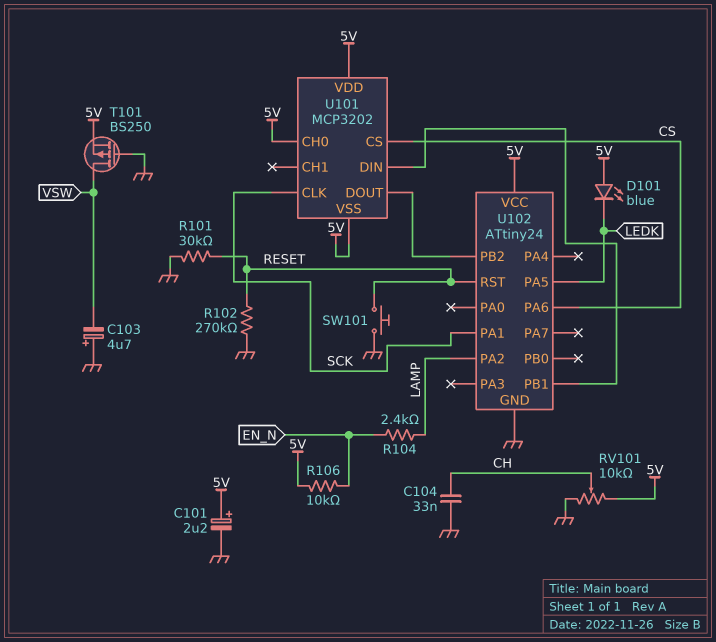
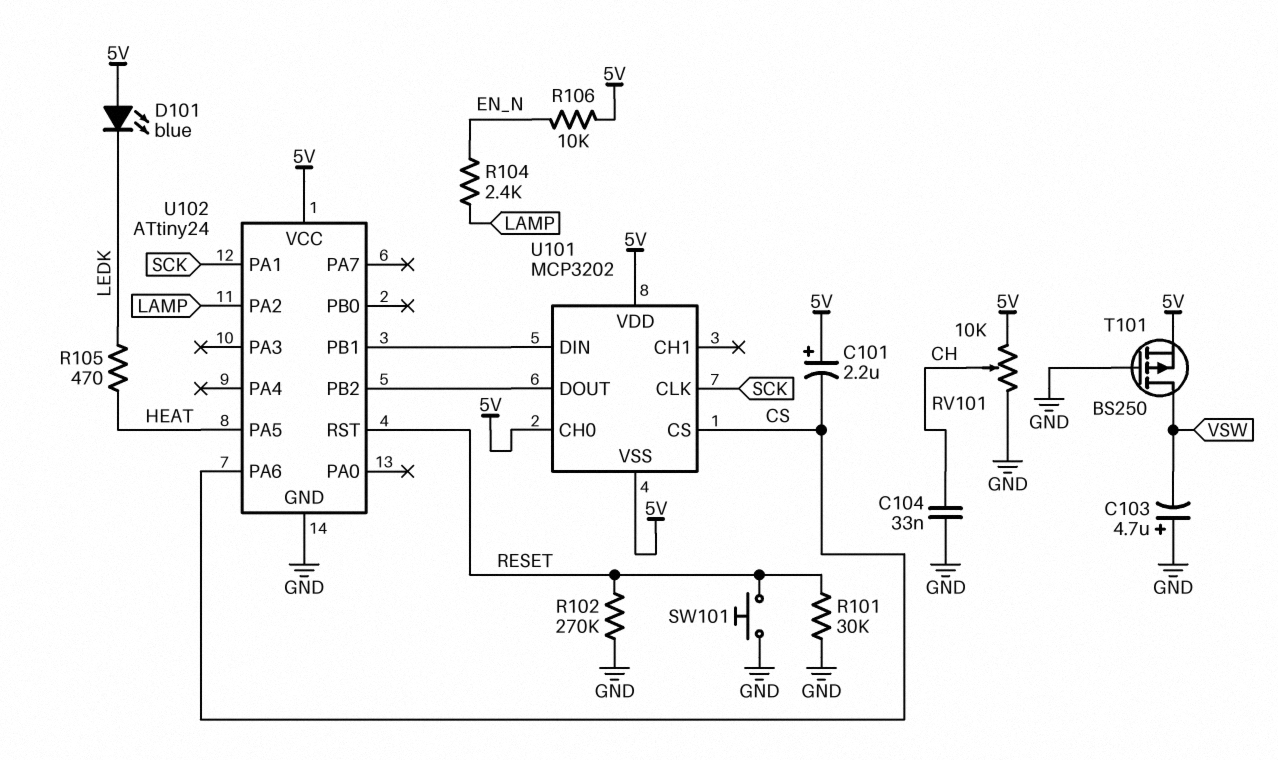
C101: 2.2uF (plus 5V, minus GND) -> 2.2uF (plus 5V, minus CS)
R105: none -> 470 (HEAT, LEDK)
U102 pin PA5: LEDK -> HEAT

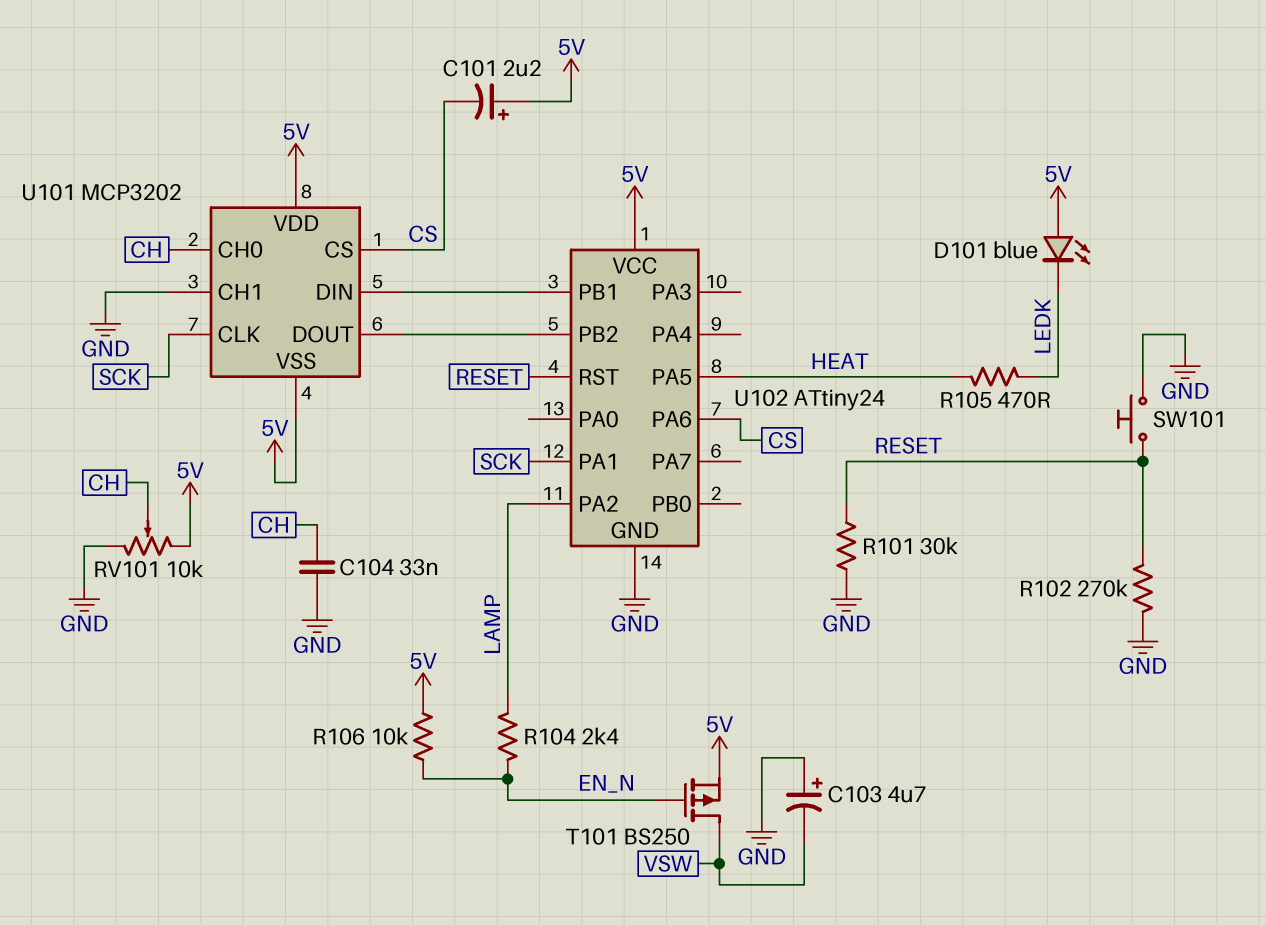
T101: PMOS BS250 (G GND, D VSW, S 5V) -> PMOS BS250 (G EN_N, D VSW, S 5V)
U101 pin CH0: 5V -> CH
U101 pin CH1: none -> GND

